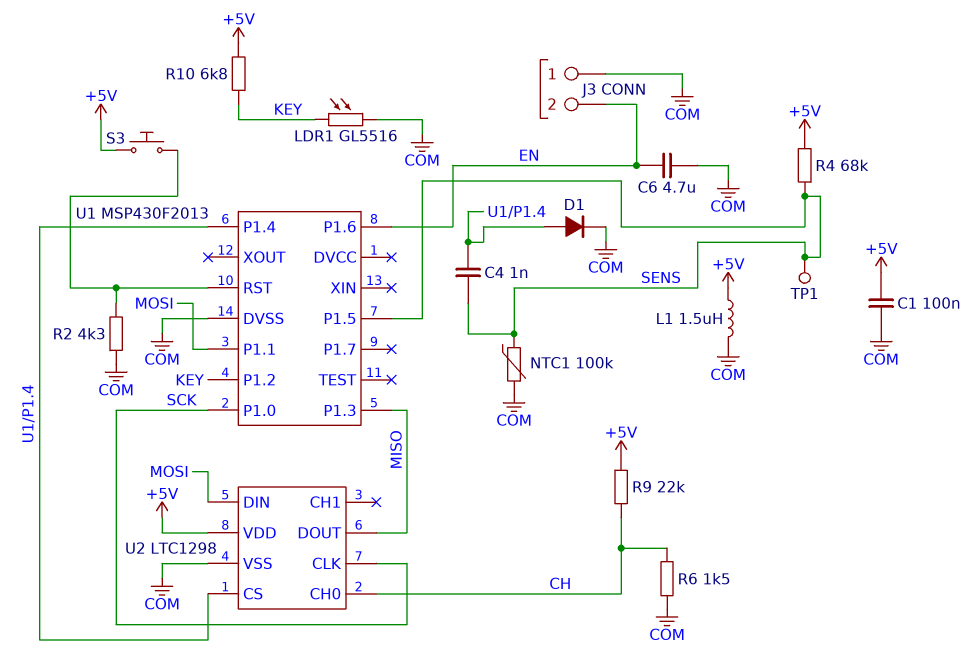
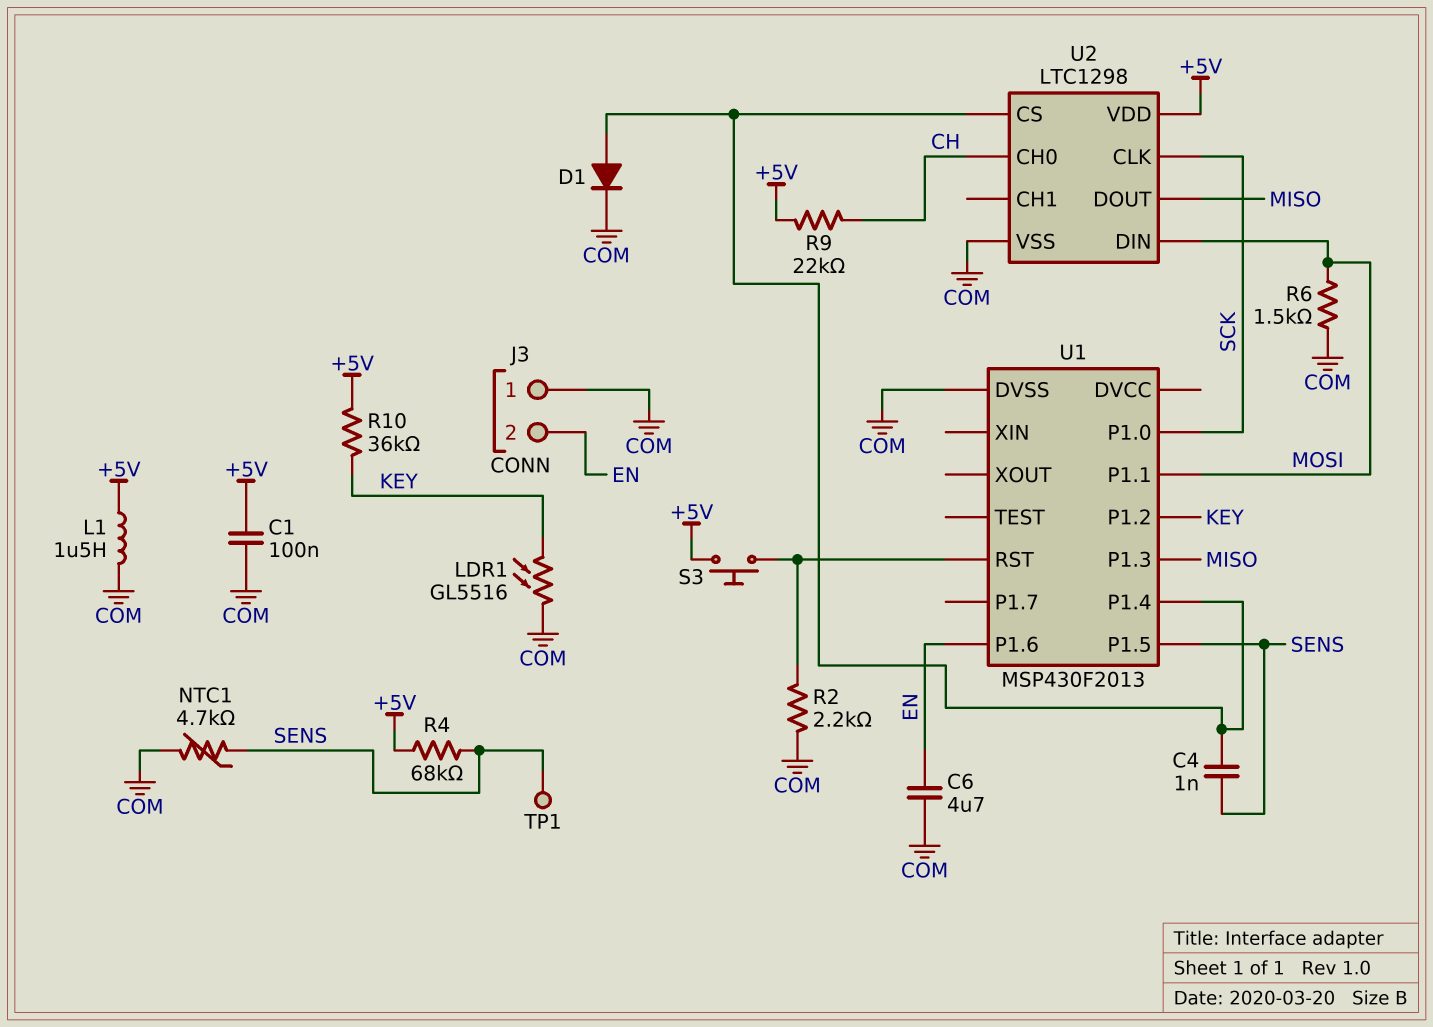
NTC1: 100k (COM, SENS) -> 4.7k (COM, SENS)
R2: 4.3k (COM, U1/RST) -> 2.2k (COM, U1/RST)
R6: 1.5k (CH, COM) -> 1.5k (COM, MOSI)
R10: 6.8k (+5V, KEY) -> 36k (+5V, KEY)

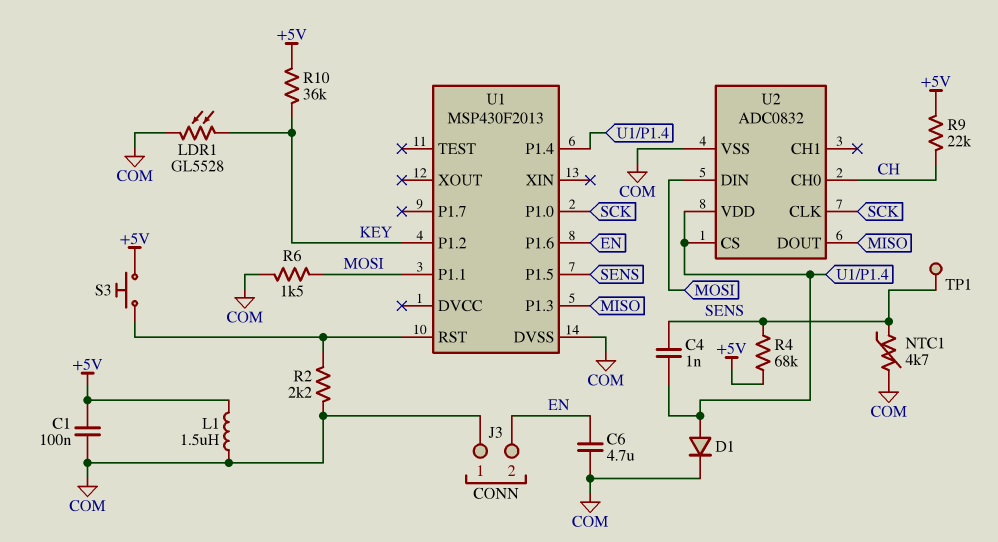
LDR1: GL5516 (COM, KEY) -> GL5528 (COM, KEY)
U2: LTC1298 -> ADC0832
U2 pin VDD: +5V -> U1/P1.4

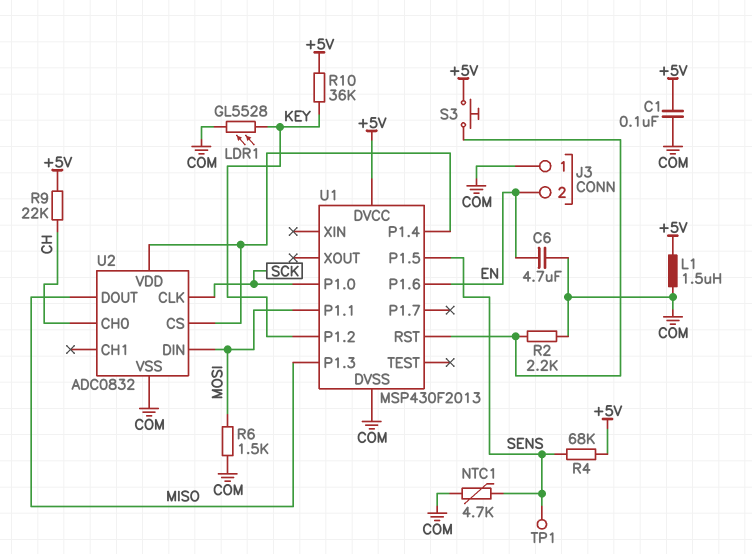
C4: 1nF (SENS, U1/P1.4) -> none
D1: diode (A U1/P1.4, K COM) -> none
U1 pin DVCC: none -> +5V

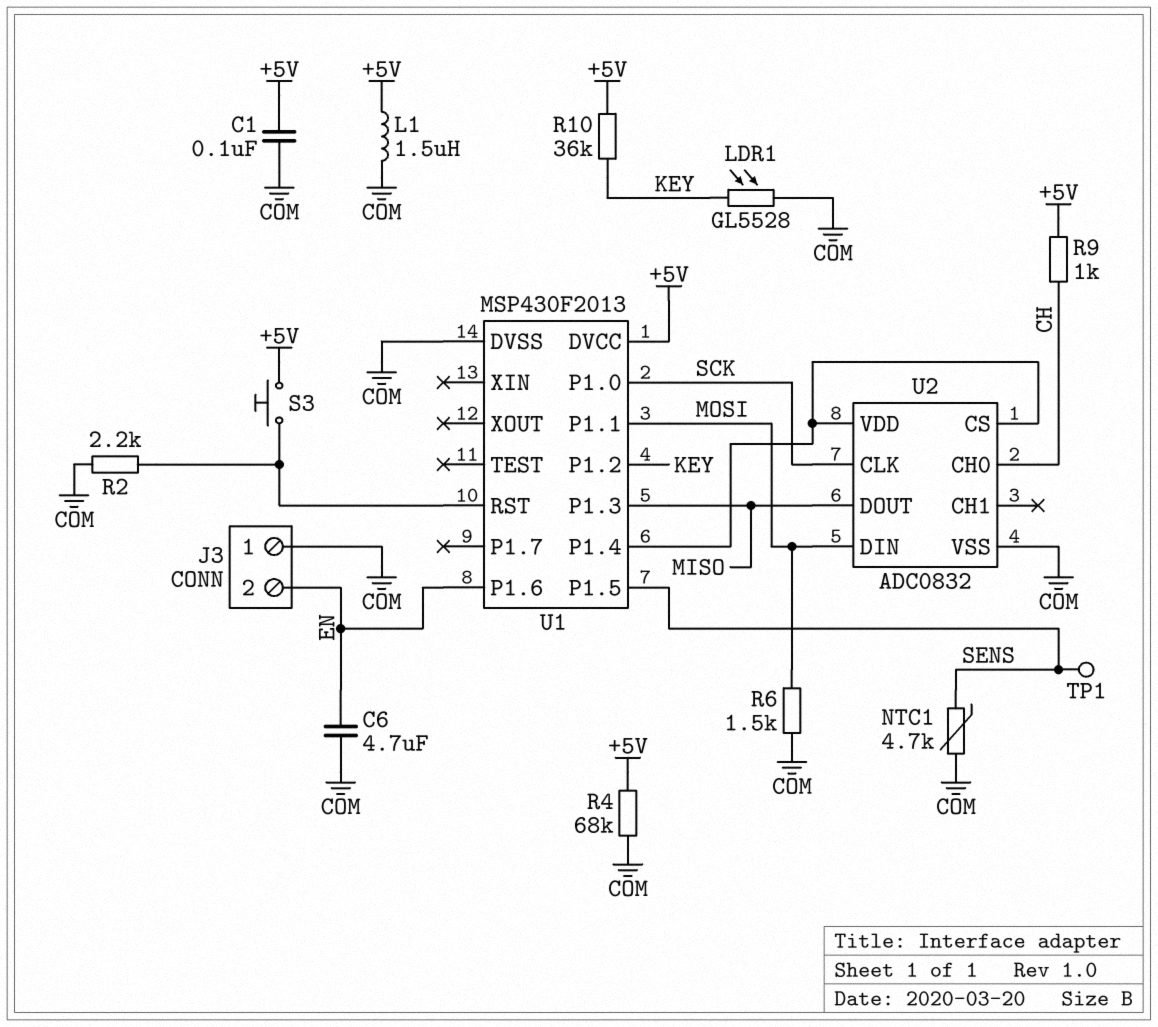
R4: 68k (+5V, SENS) -> 68k (+5V, COM)
R9: 22k (+5V, CH) -> 1k (+5V, CH)

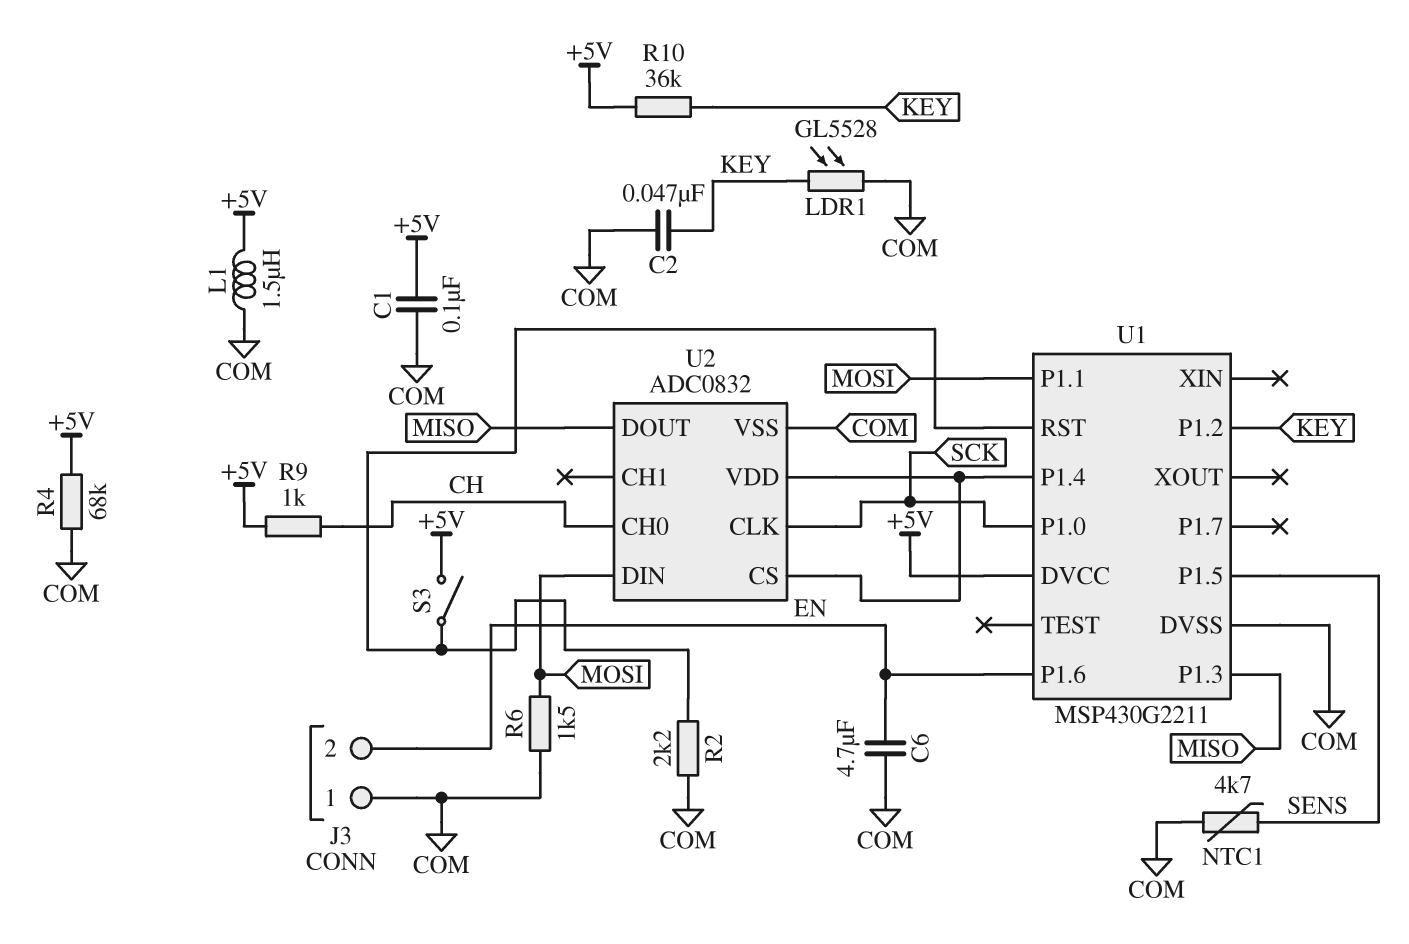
C2: none -> 47nF (COM, KEY)
S3: button (+5V, U1/RST) -> switch (+5V, U1/RST)
TP1: test point (SENS) -> none
U1: MSP430F2013 -> MSP430G2211

